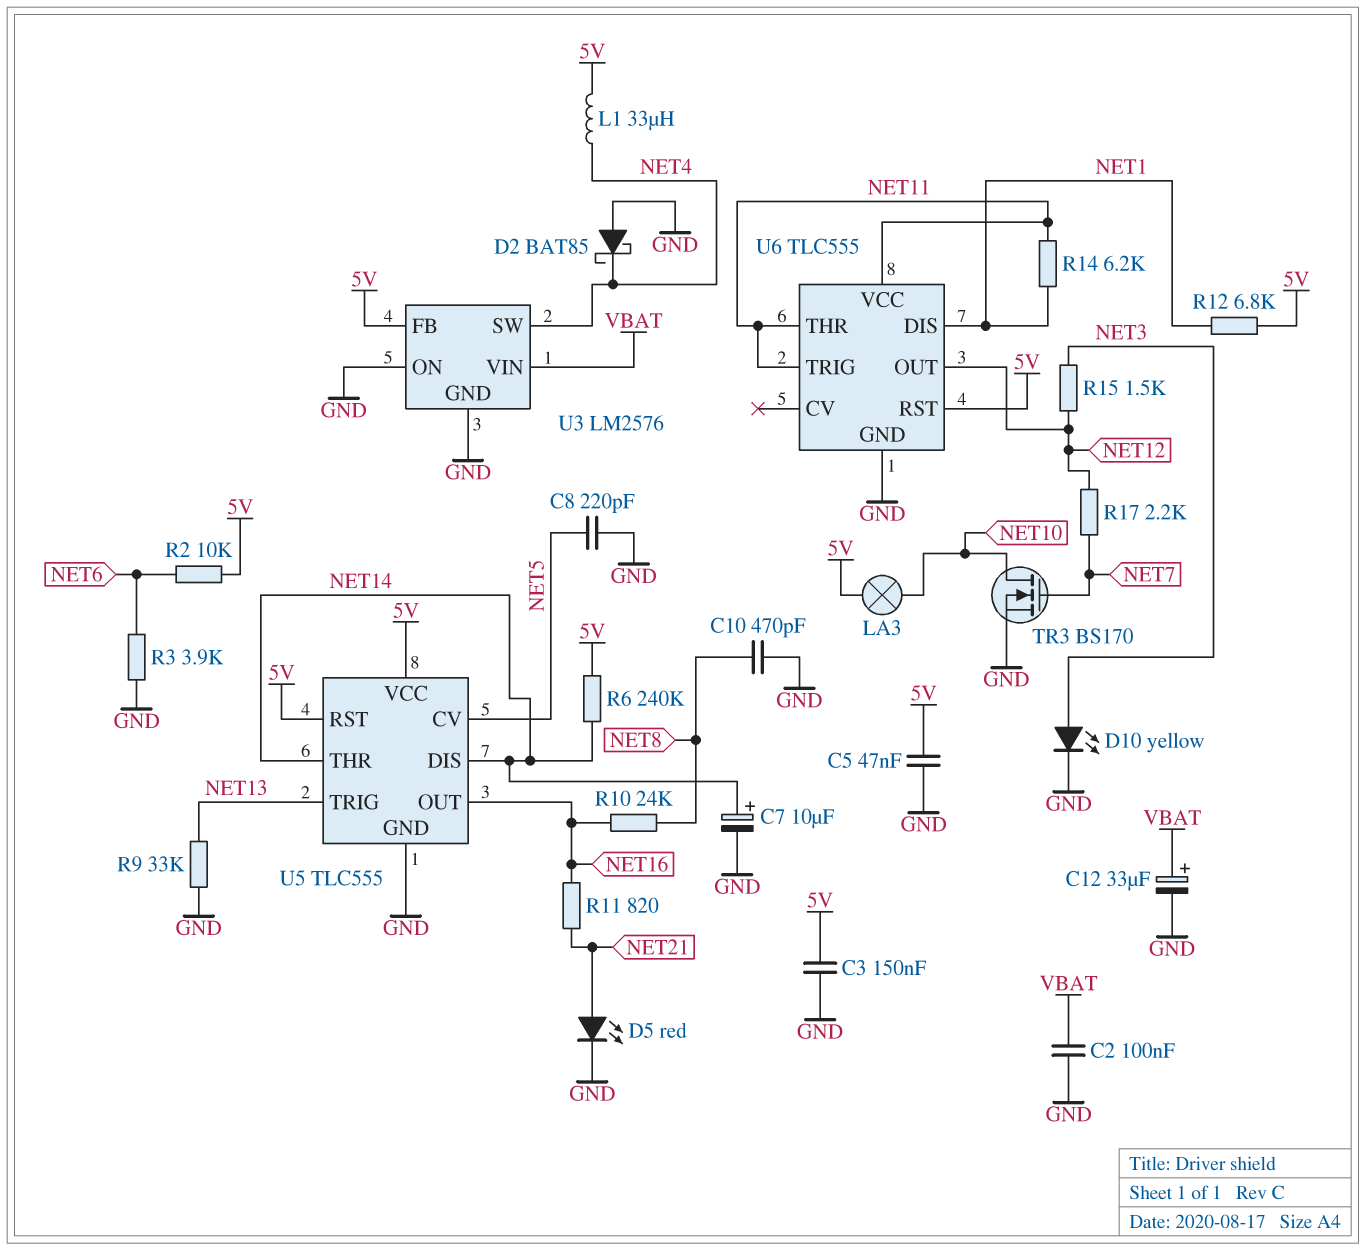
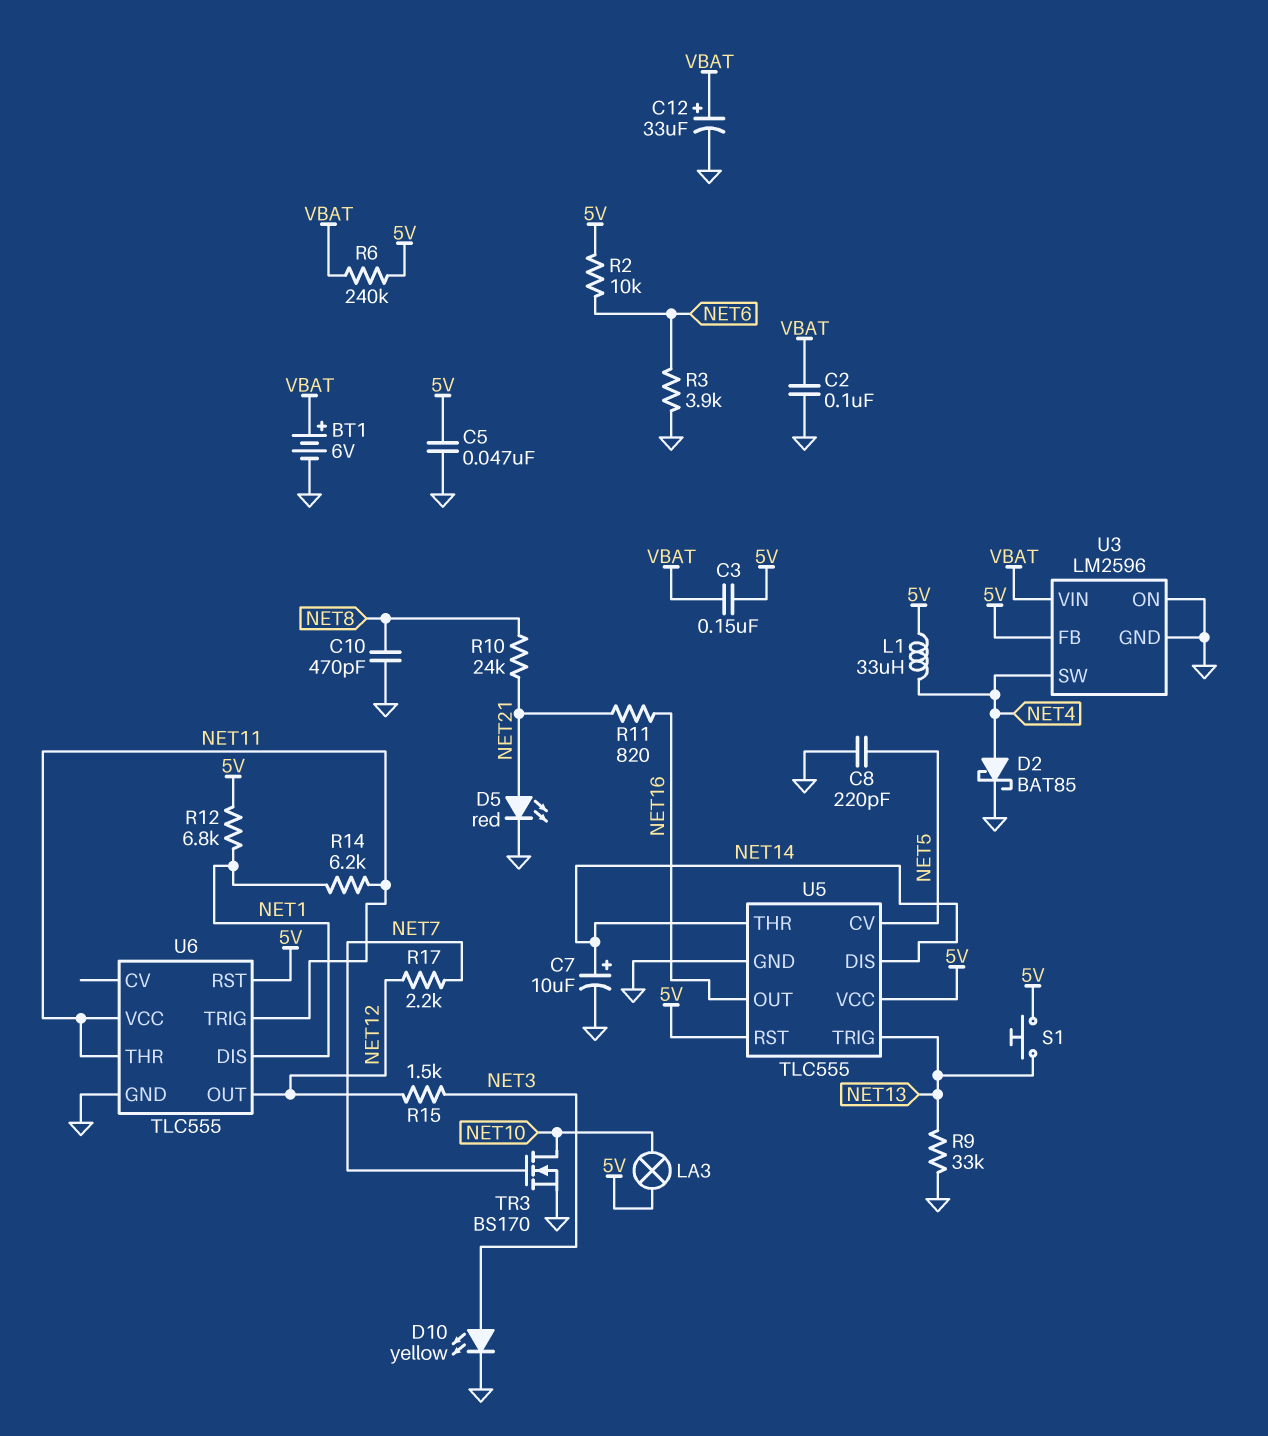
BT1: none -> 6V (plus VBAT, minus GND)
C3: 150nF (5V, GND) -> 150nF (5V, VBAT)
D2: schottky BAT85 (A GND, K NET4) -> schottky BAT85 (A NET4, K GND)
R6: 240k (5V, NET14) -> 240k (5V, VBAT)
R10: 24k (NET8, NET16) -> 24k (NET8, NET21)
S1: none -> button (5V, NET13)
U3: LM2576 -> LM2596

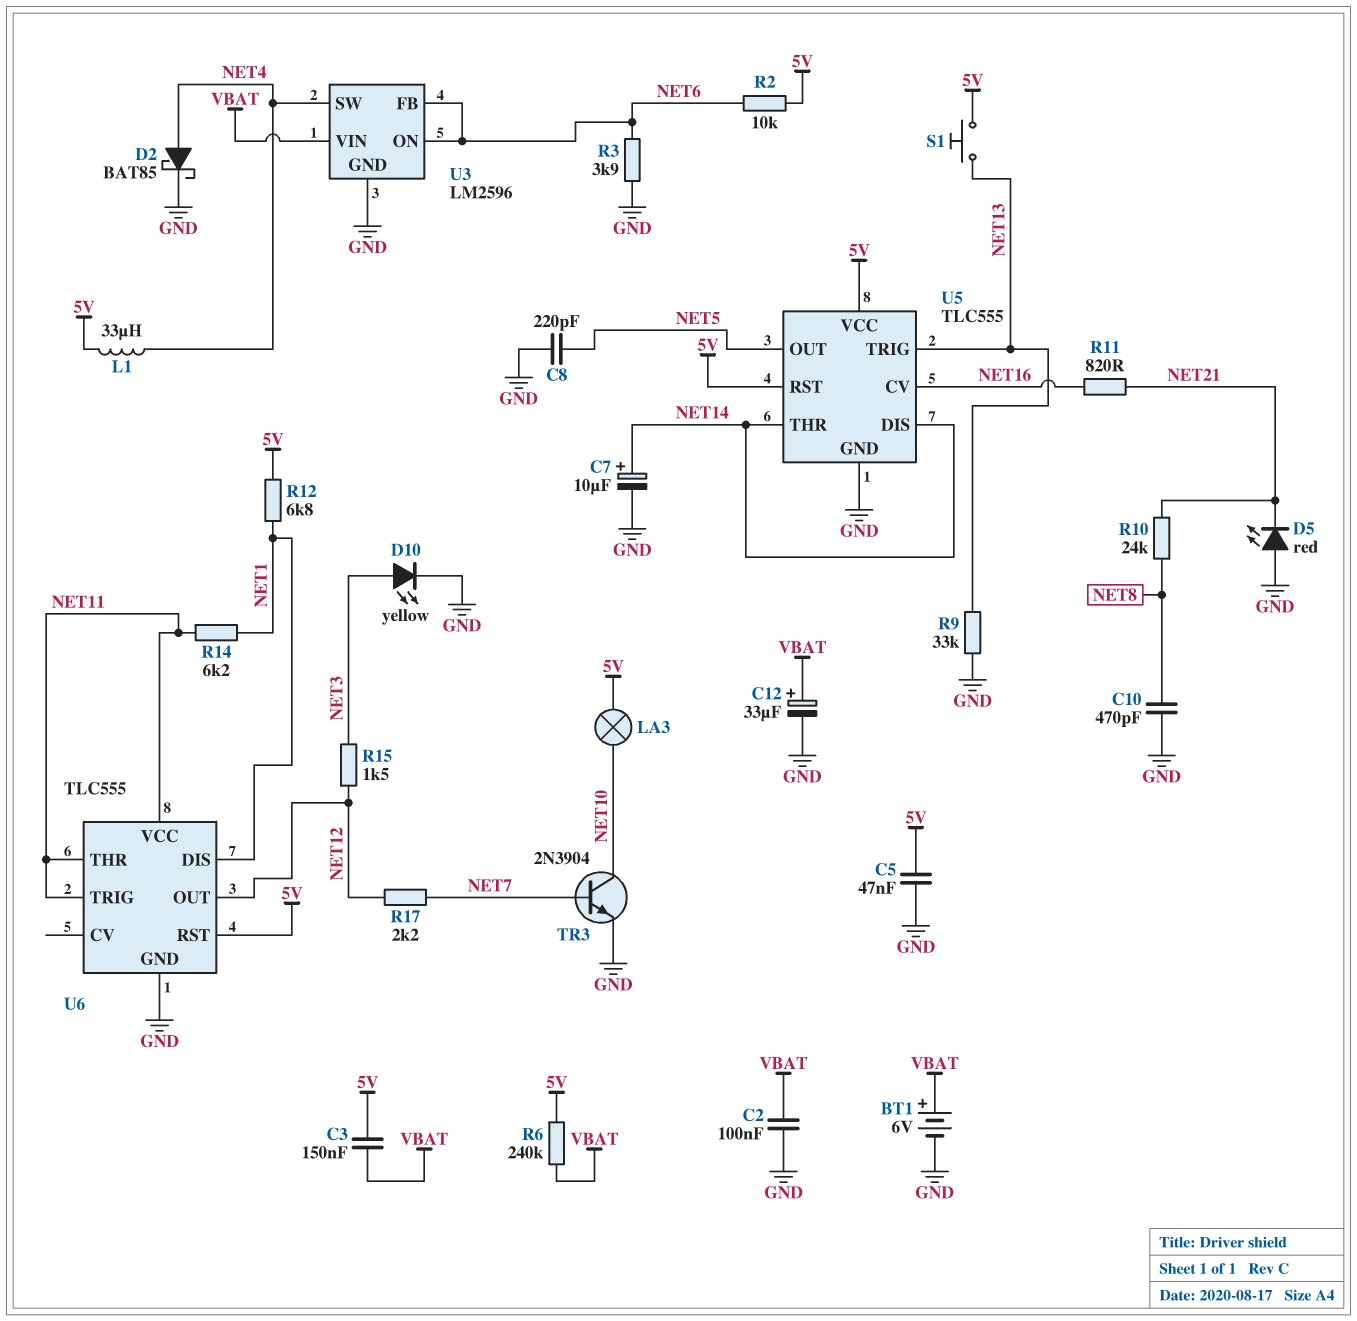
D5: LED red (A NET21, K GND) -> LED red (A GND, K NET21)
TR3: NMOS BS170 (G NET7, D NET10, S GND) -> NPN 2N3904 (B NET7, C NET10, E GND)
U3 pin FB: 5V -> NET6
U3 pin ON: GND -> NET6
U5 pin CV: NET5 -> NET16
U5 pin OUT: NET16 -> NET5

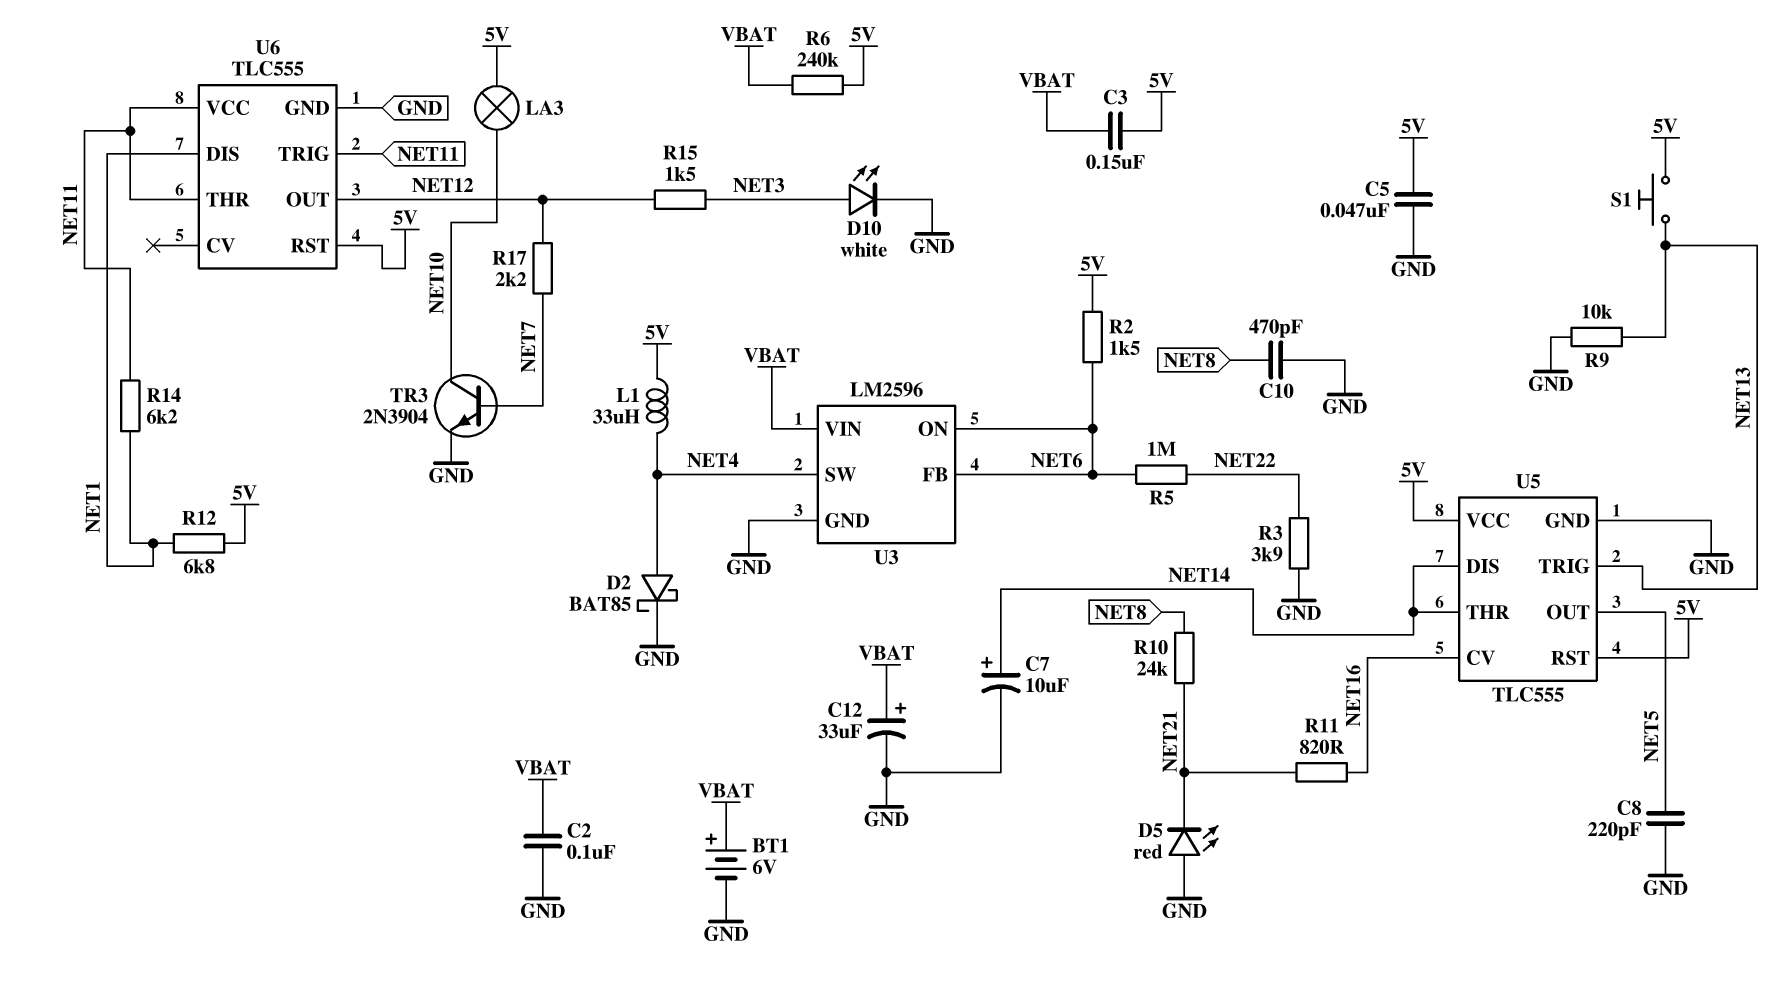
D10: LED yellow (A NET3, K GND) -> LED white (A NET3, K GND)
R2: 10k (5V, NET6) -> 1.5k (5V, NET6)
R3: 3.9k (GND, NET6) -> 3.9k (GND, NET22)
R5: none -> 1M (NET6, NET22)
R9: 33k (GND, NET13) -> 10k (GND, NET13)

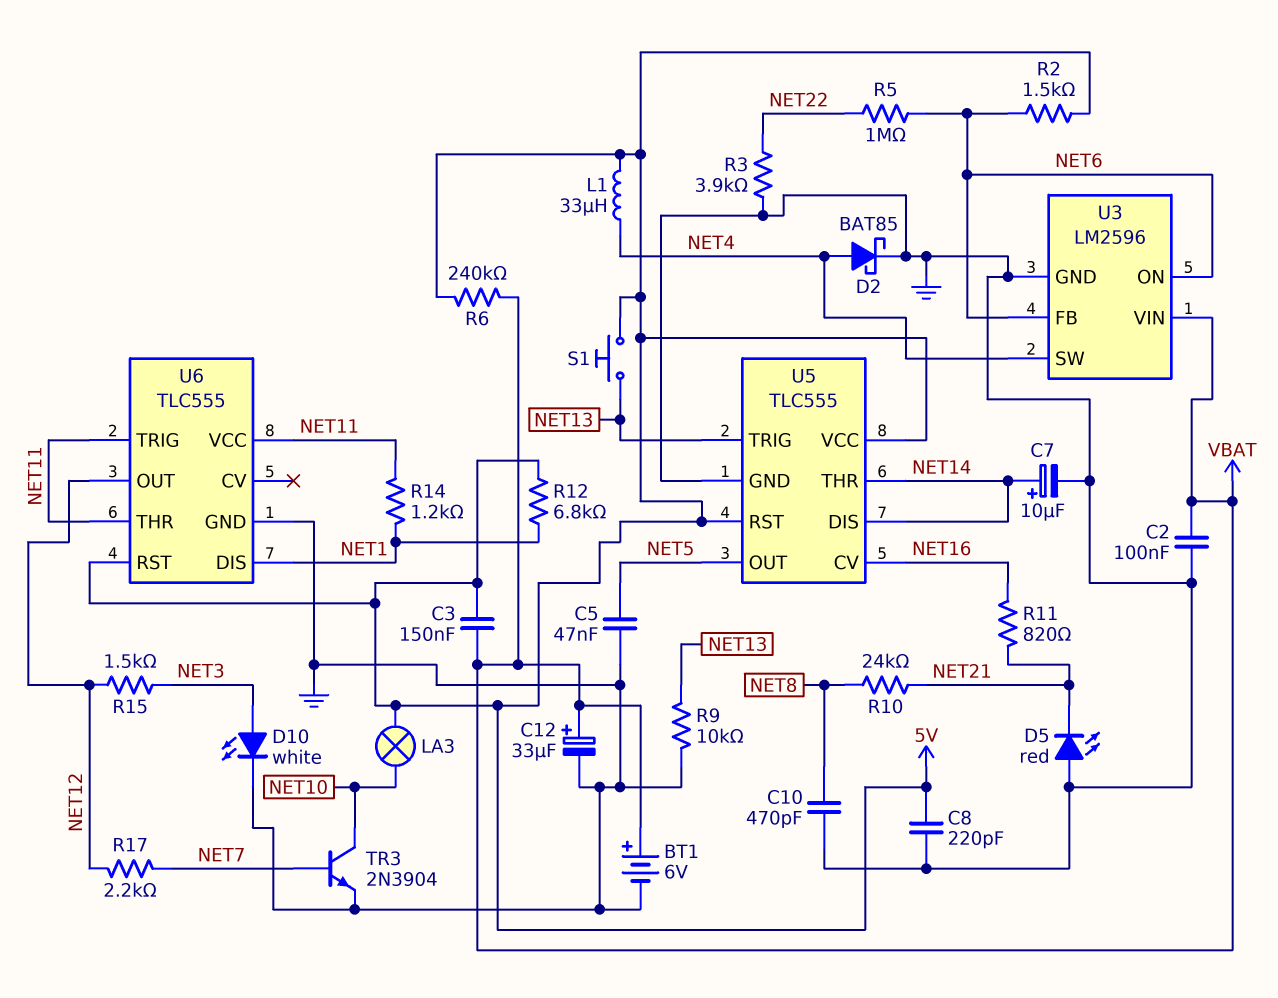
C5: 47nF (5V, GND) -> 47nF (GND, NET5)
C8: 220pF (GND, NET5) -> 220pF (5V, GND)
R14: 6.2k (NET1, NET11) -> 1.2k (NET1, NET11)

